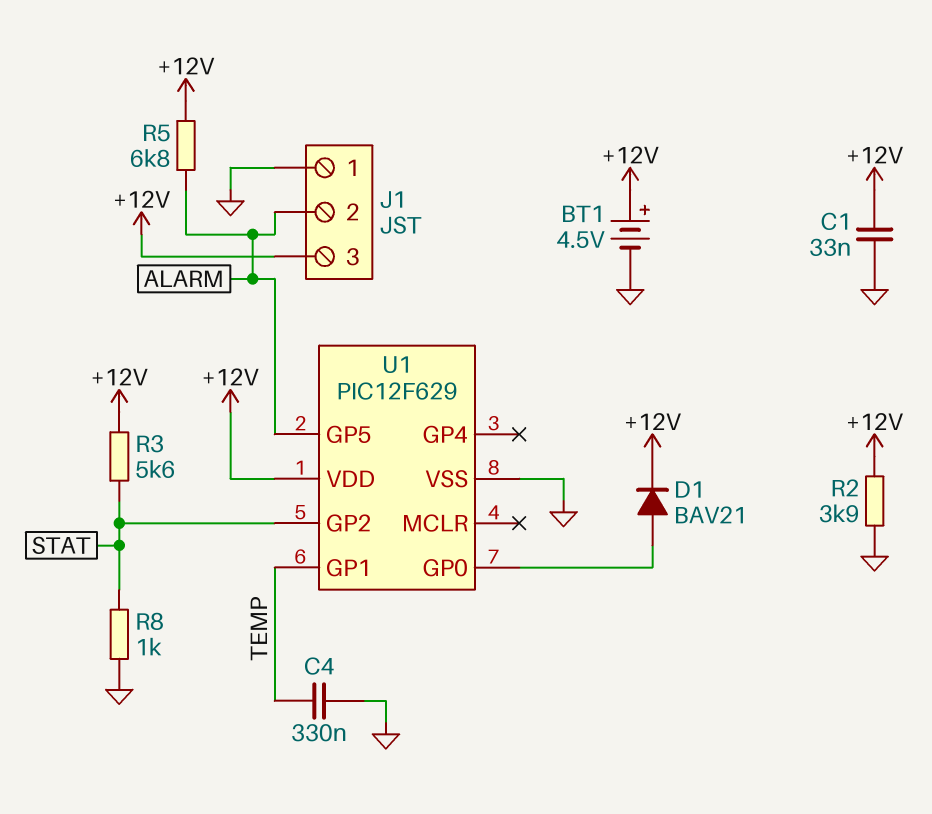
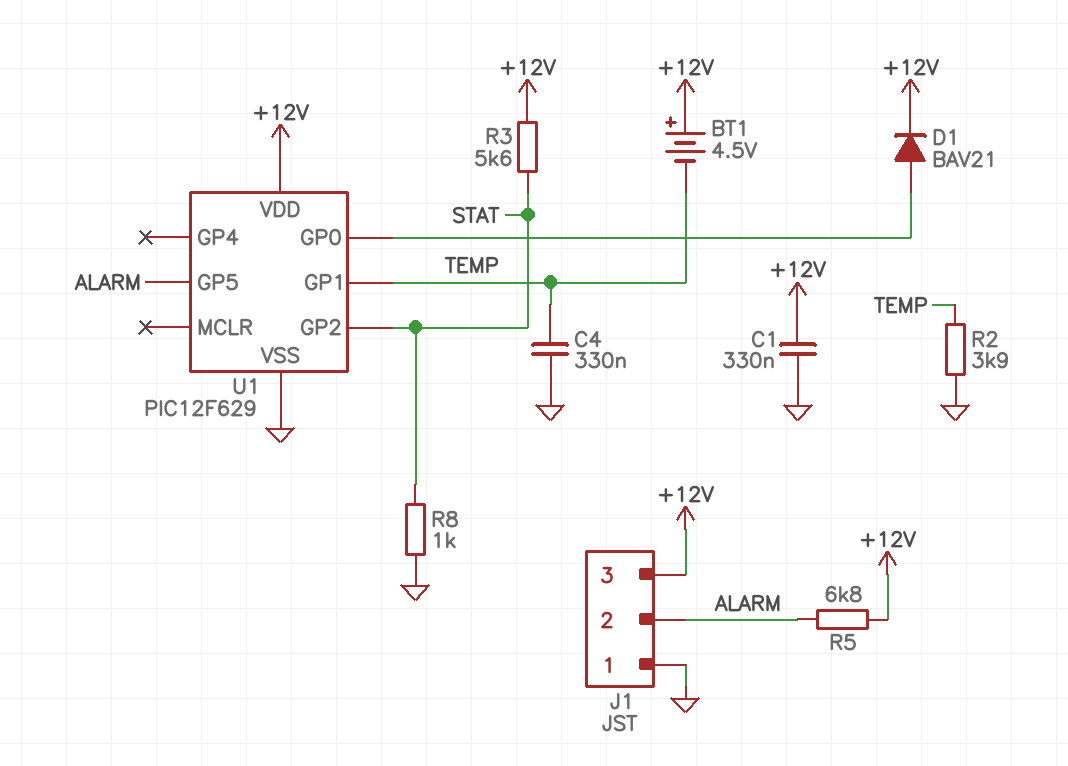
BT1: 4.5V (plus +12V, minus GND) -> 4.5V (plus +12V, minus TEMP)
C1: 33nF (+12V, GND) -> 330nF (+12V, GND)
R2: 3.9k (+12V, GND) -> 3.9k (GND, TEMP)

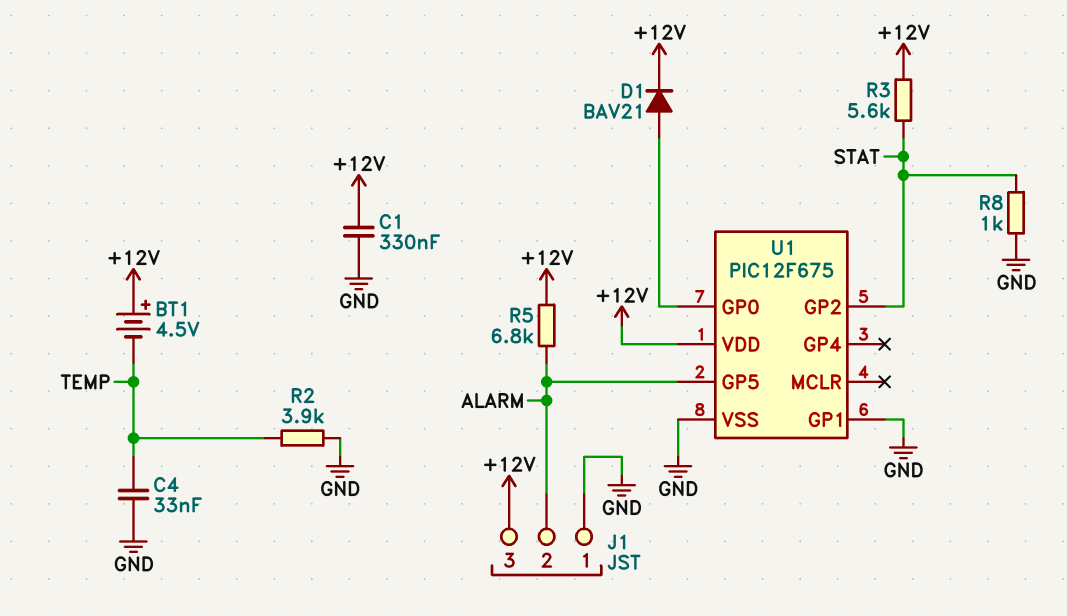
C4: 330nF (GND, TEMP) -> 33nF (GND, TEMP)
U1: PIC12F629 -> PIC12F675
U1 pin GP1: TEMP -> GND

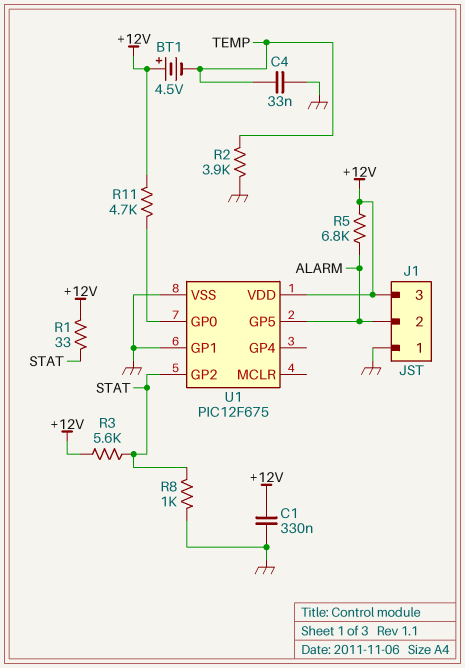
D1: diode BAV21 (A U1/GP0, K +12V) -> none
R1: none -> 33 (+12V, STAT)
R11: none -> 4.7k (+12V, U1/GP0)

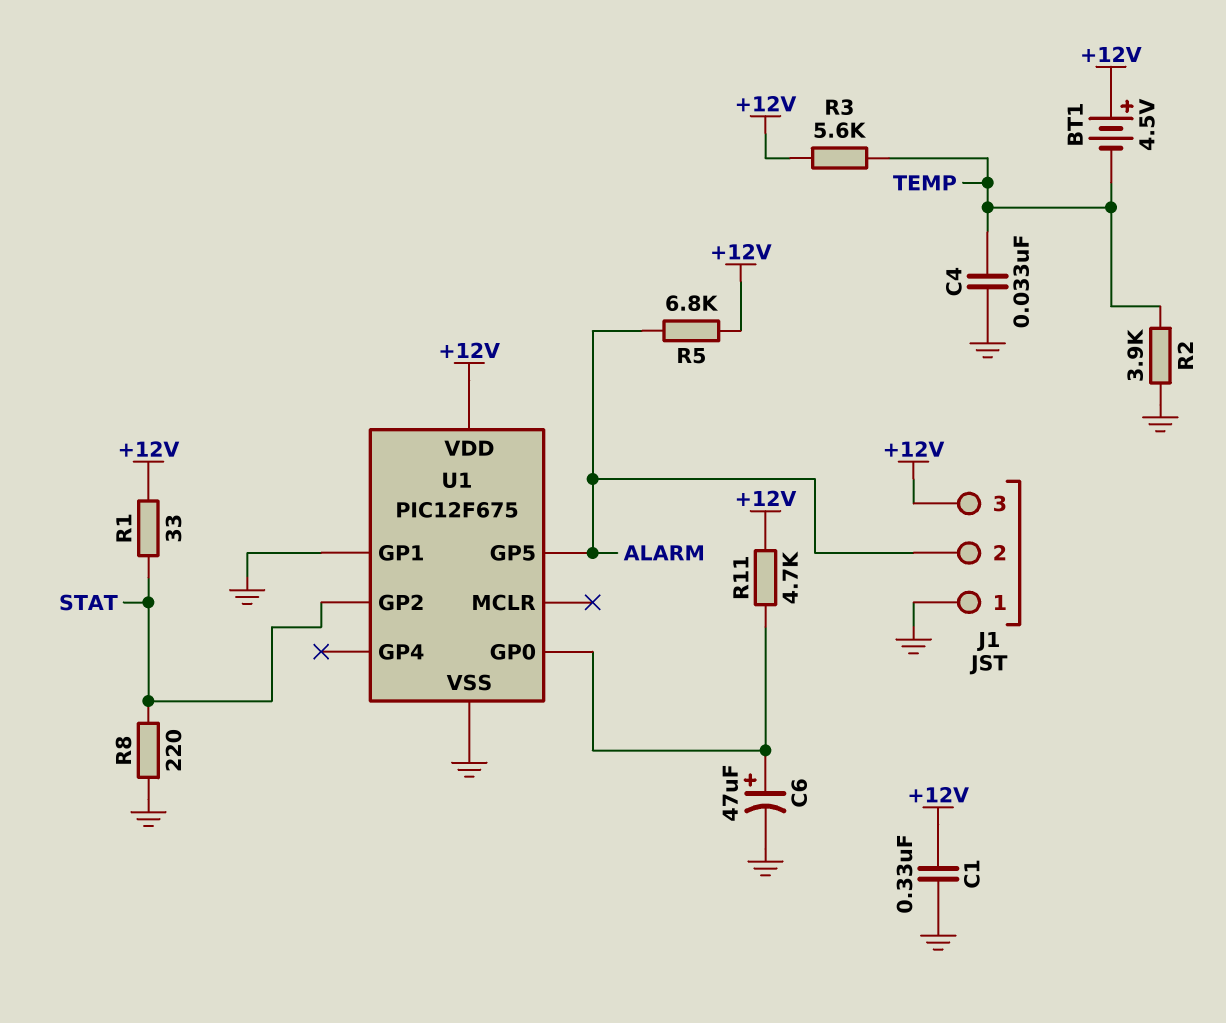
C6: none -> 47uF (plus U1/GP0, minus GND)
R3: 5.6k (+12V, STAT) -> 5.6k (+12V, TEMP)
R8: 1k (GND, STAT) -> 220 (GND, STAT)

